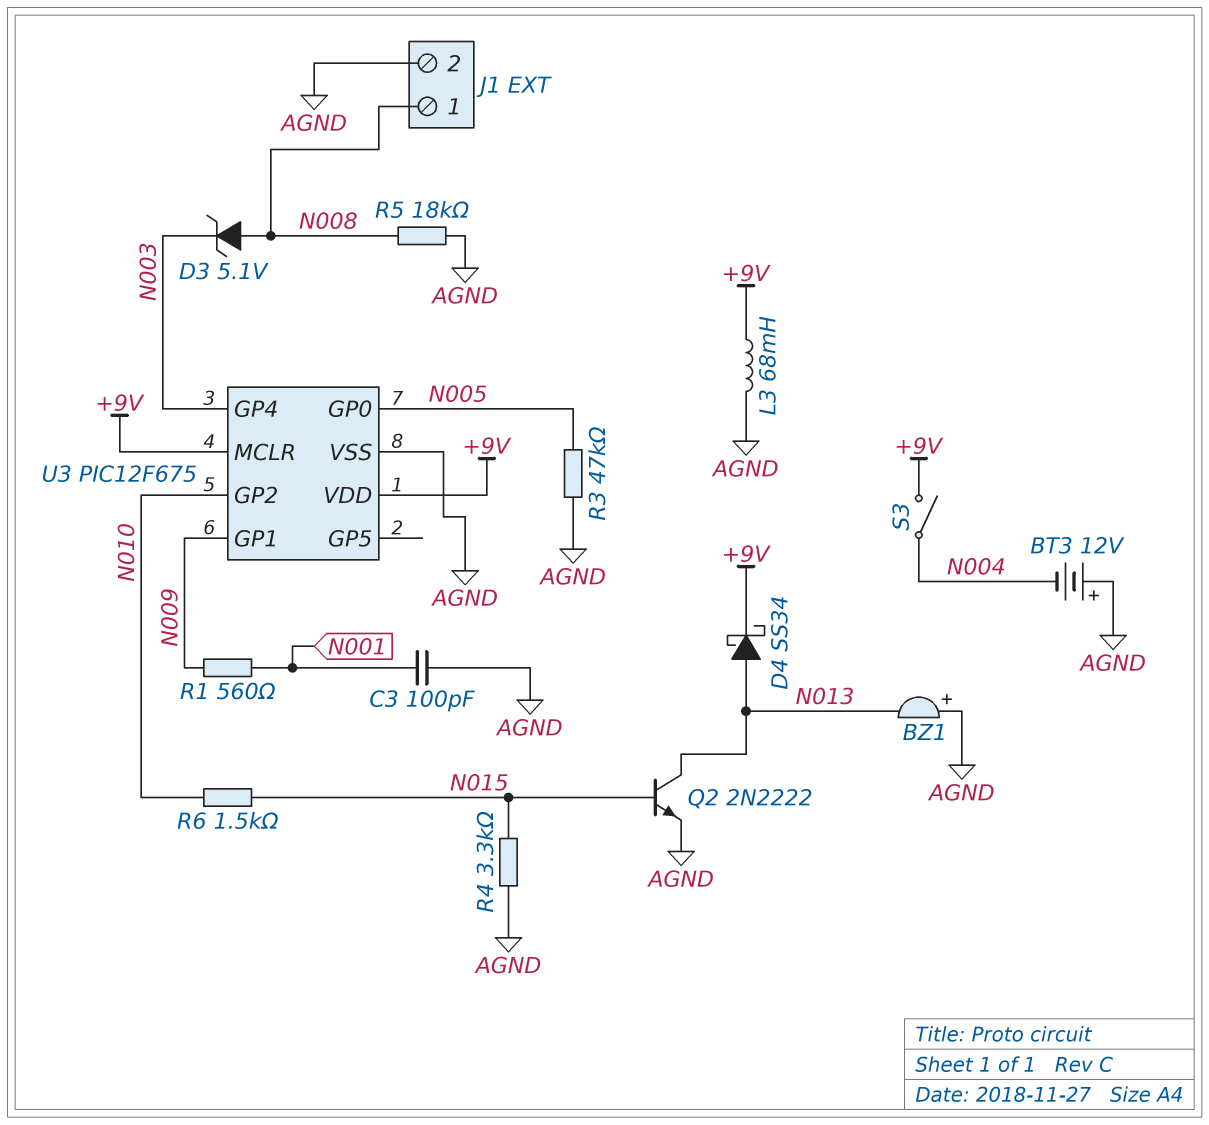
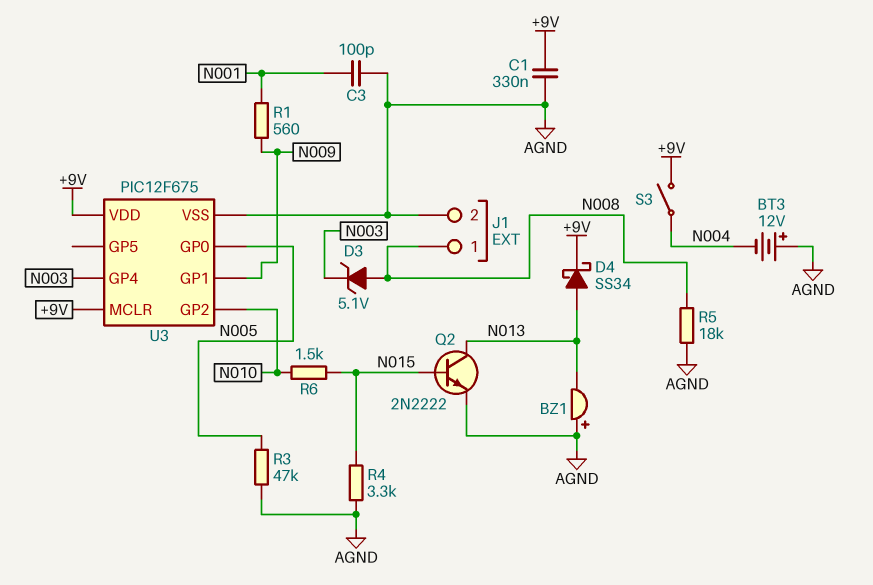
C1: none -> 330nF (+9V, AGND)
L3: 68mH (+9V, AGND) -> none

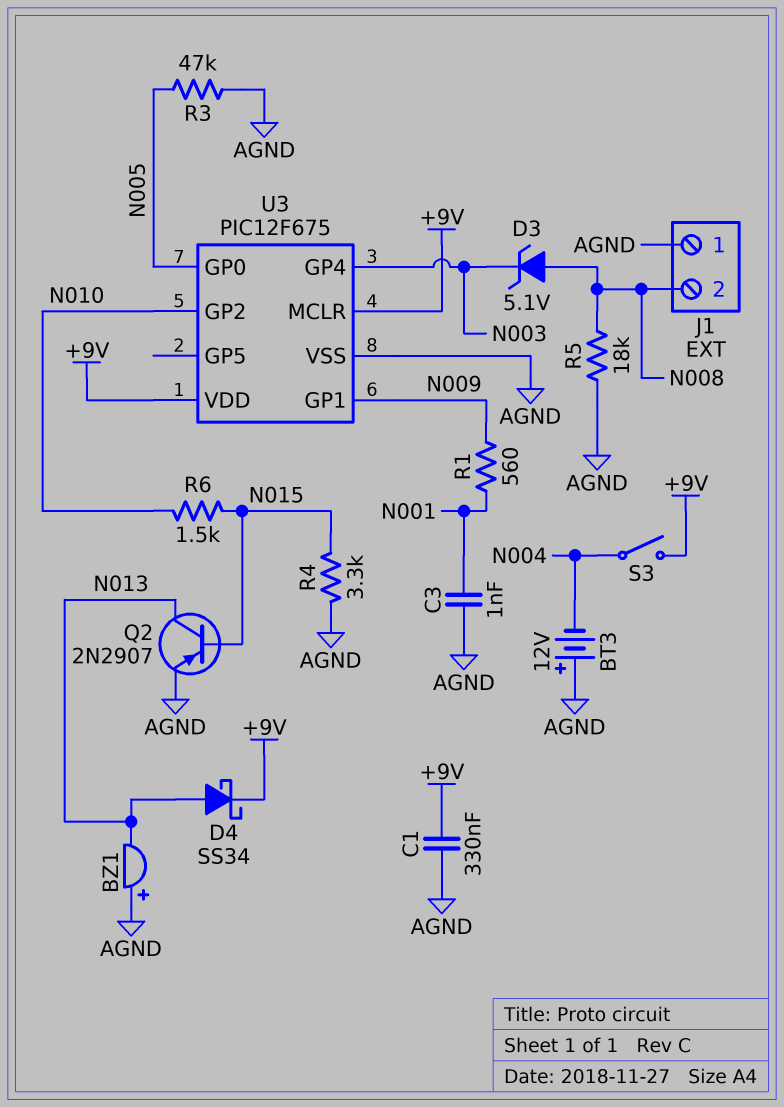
C3: 100pF (AGND, N001) -> 1nF (AGND, N001)
J1 pin 1: N008 -> AGND
J1 pin 2: AGND -> N008
Q2: NPN 2N2222 (B N015, C N013, E AGND) -> PNP 2N2907 (B N015, C N013, E AGND)

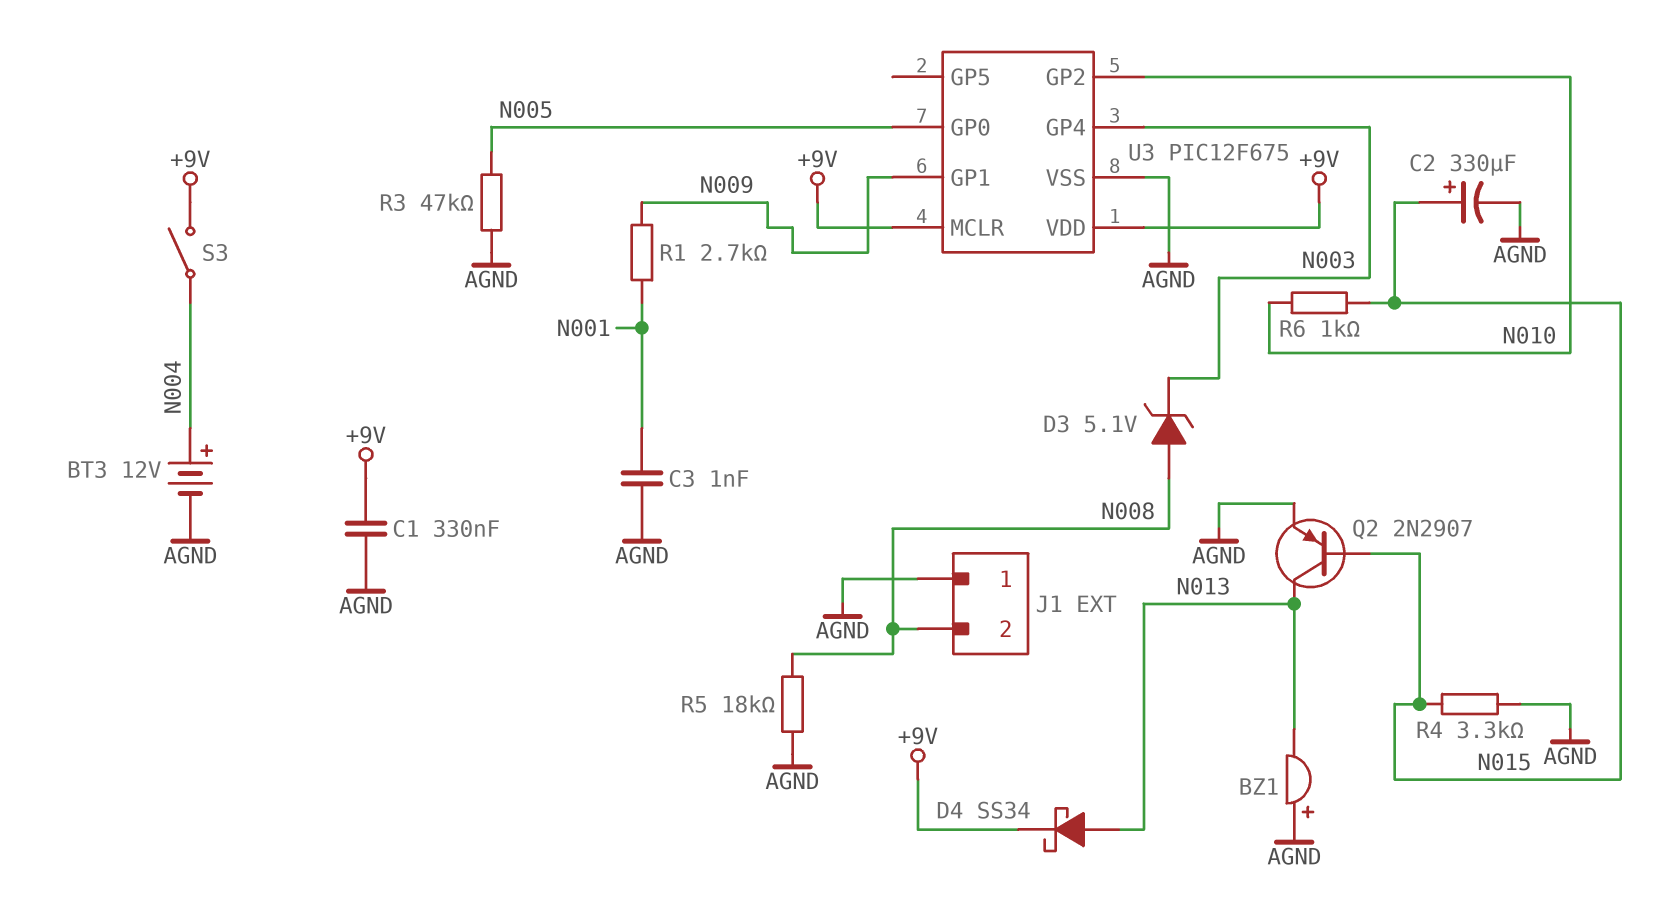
BT3: 12V (plus AGND, minus N004) -> 12V (plus N004, minus AGND)
C2: none -> 330uF (plus N015, minus AGND)
R1: 560 (N001, N009) -> 2.7k (N001, N009)
R6: 1.5k (N010, N015) -> 1k (N010, N015)

